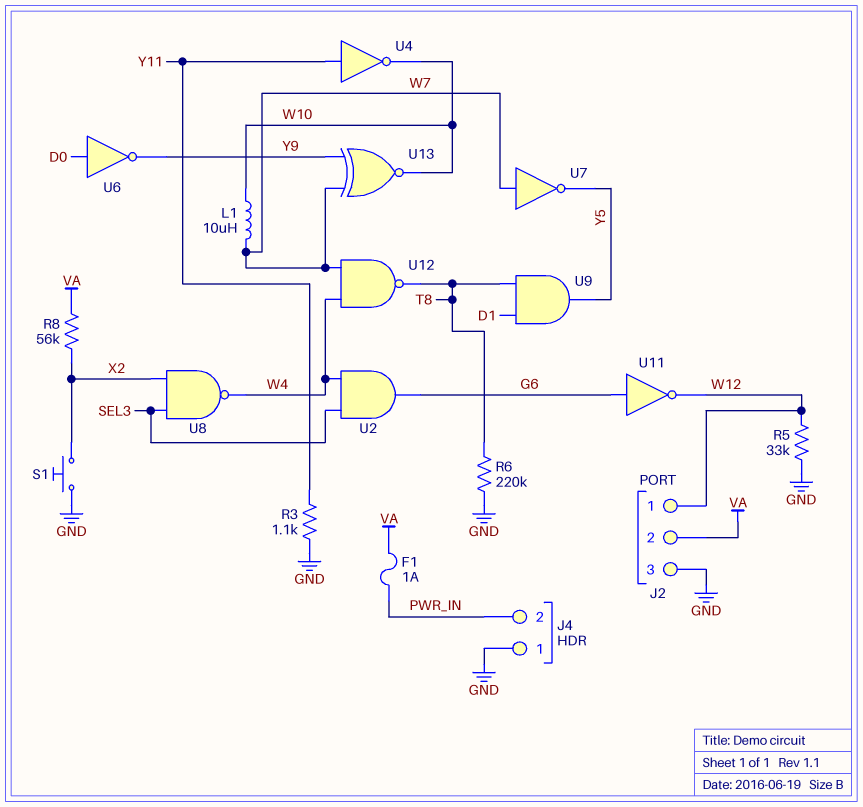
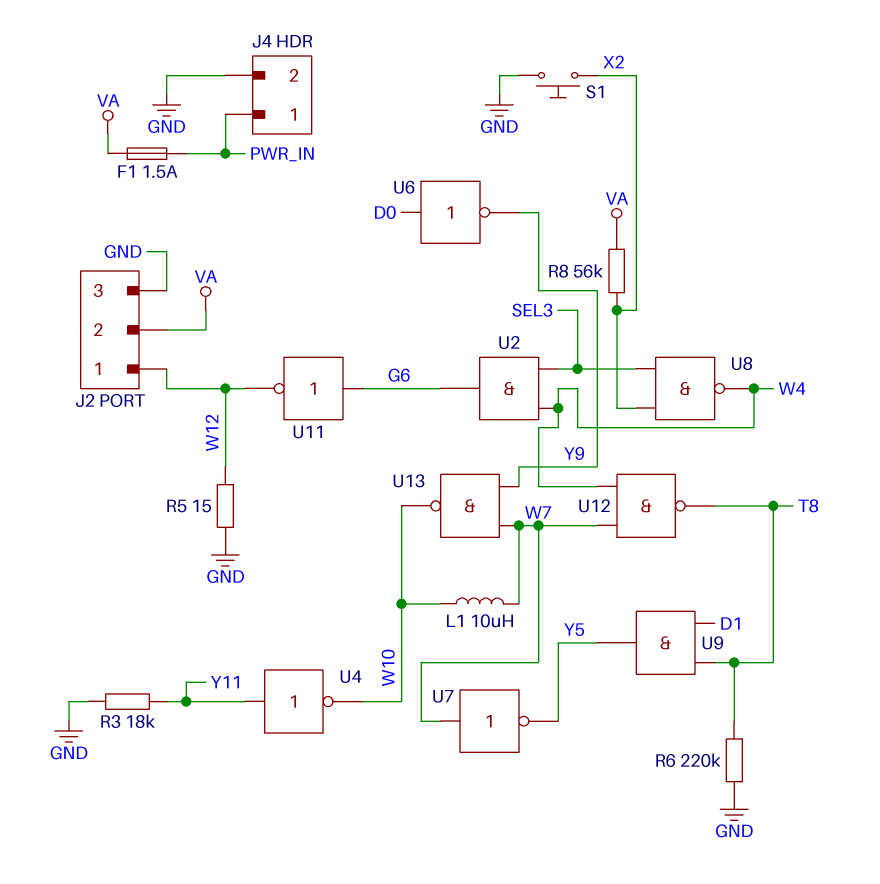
F1: 1A (PWR_IN, VA) -> 1.5A (PWR_IN, VA)
J4 pin 1: GND -> PWR_IN
J4 pin 2: PWR_IN -> GND
R3: 1.1k (GND, Y11) -> 18k (GND, Y11)
R5: 33k (GND, W12) -> 15 (GND, W12)
U13: XNOR (in W7, in Y9, out W10) -> NAND (in W7, in Y9, out W10)

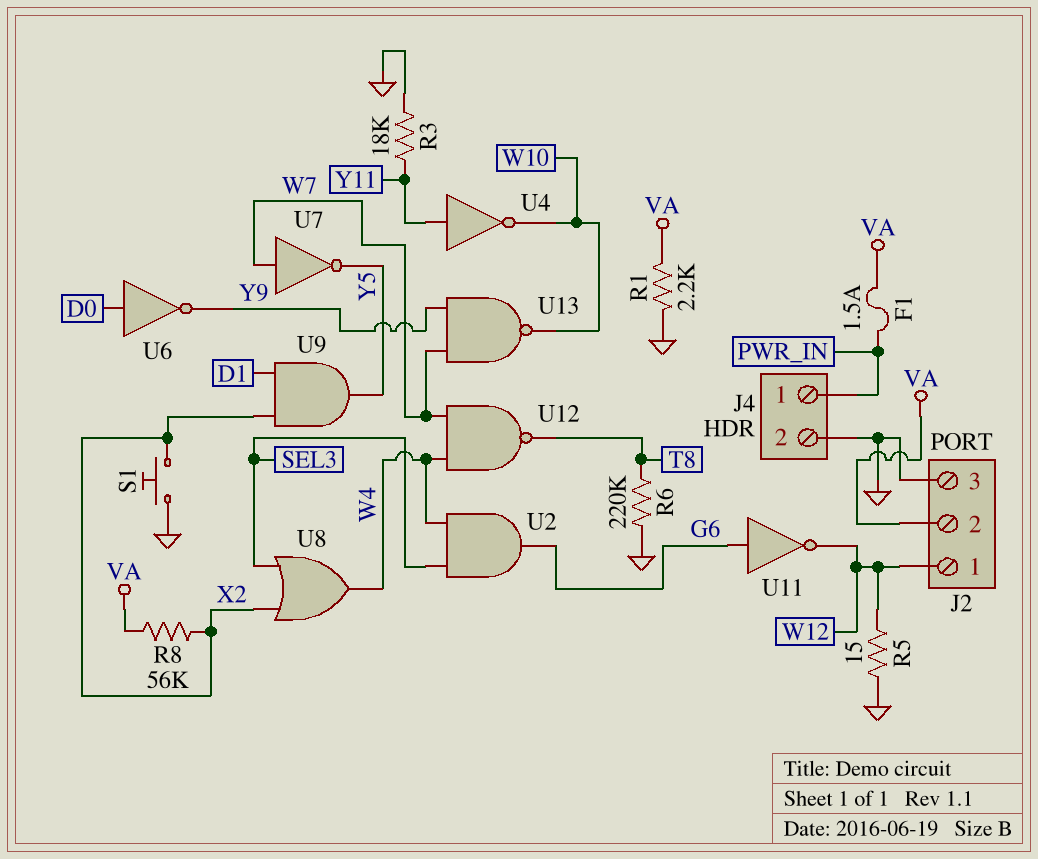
L1: 10uH (W7, W10) -> none
R1: none -> 2.2k (GND, VA)
U8: NAND (in SEL3, in X2, out W4) -> OR (in SEL3, in X2, out W4)
U9: AND (in D1, in T8, out Y5) -> AND (in D1, in X2, out Y5)

